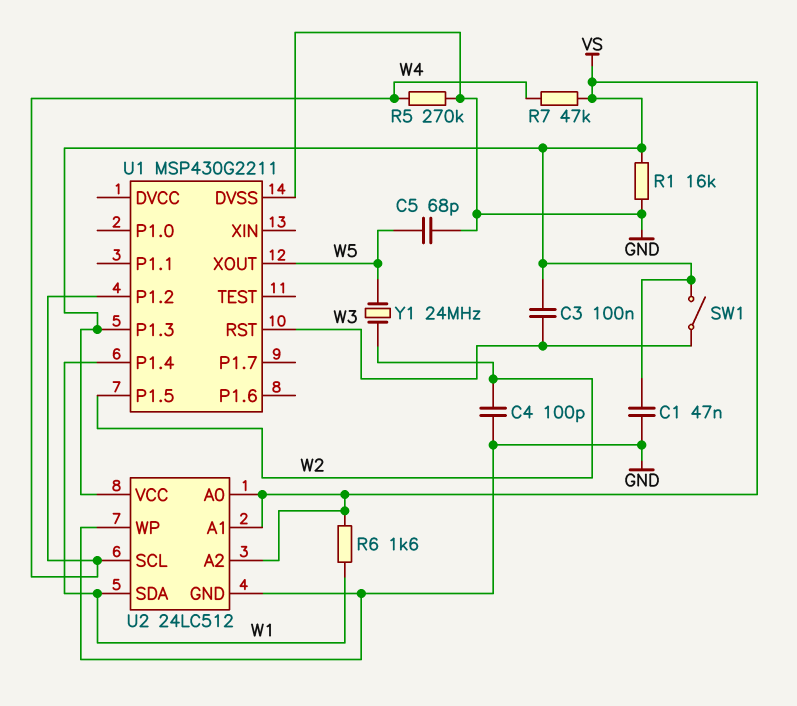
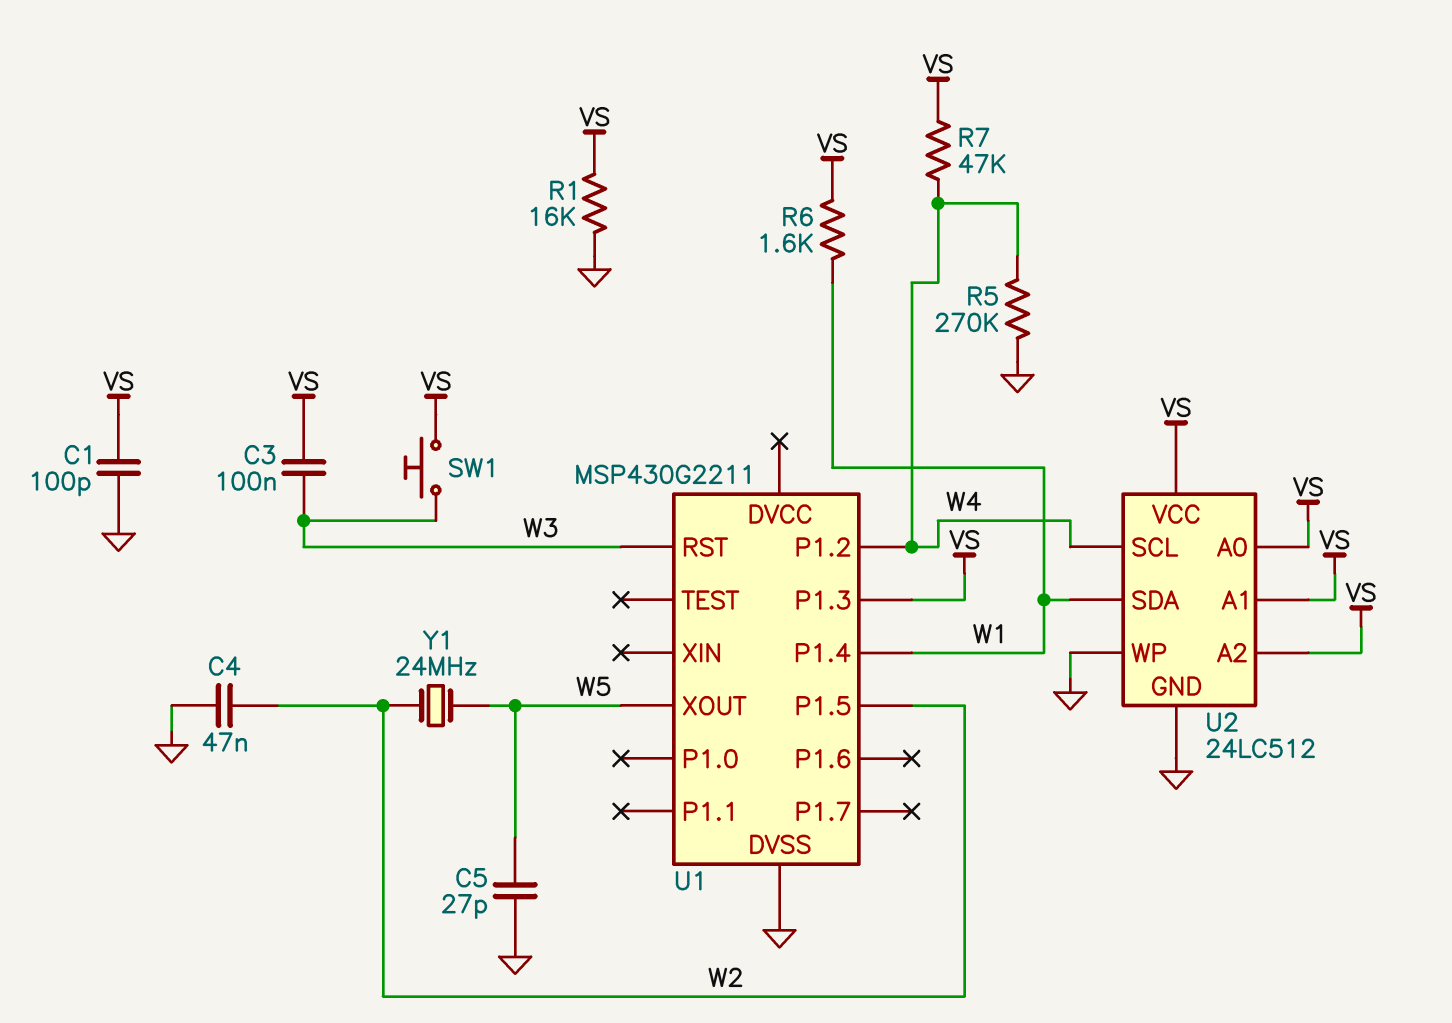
C1: 47nF (GND, VS) -> 100pF (GND, VS)
C4: 100pF (GND, W2) -> 47nF (GND, W2)
C5: 68pF (GND, W5) -> 27pF (GND, W5)
SW1: switch (VS, W3) -> button (VS, W3)

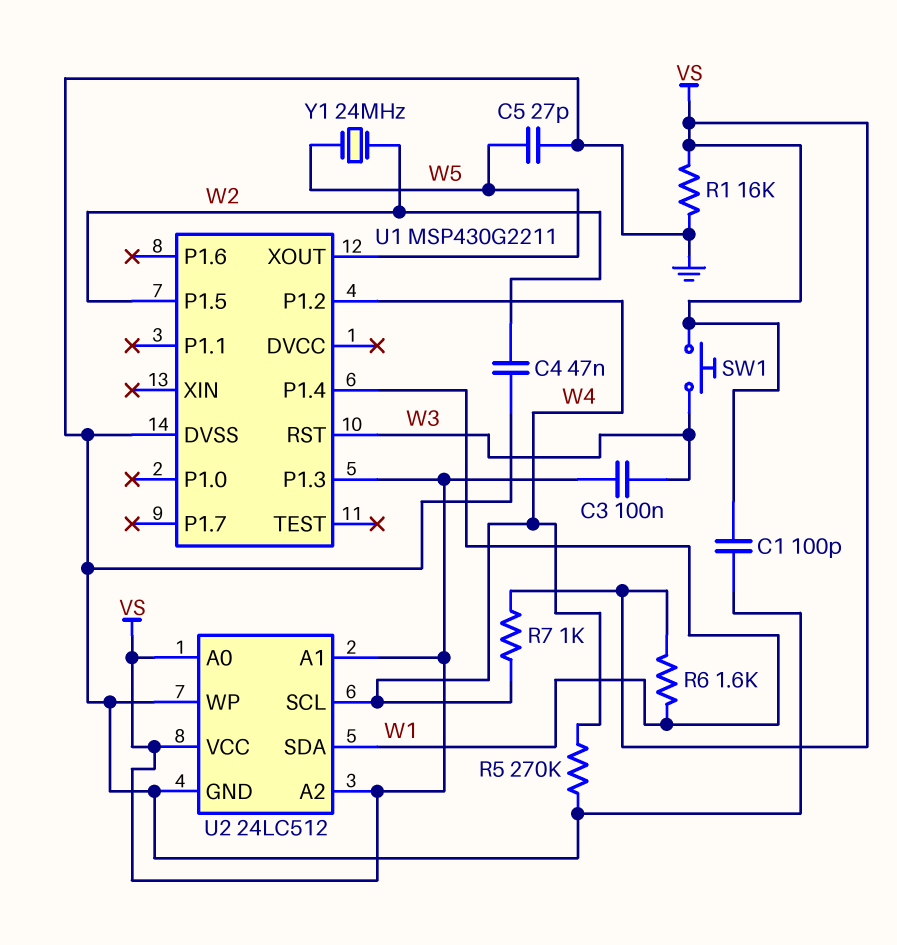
R7: 47k (VS, W4) -> 1k (VS, W4)

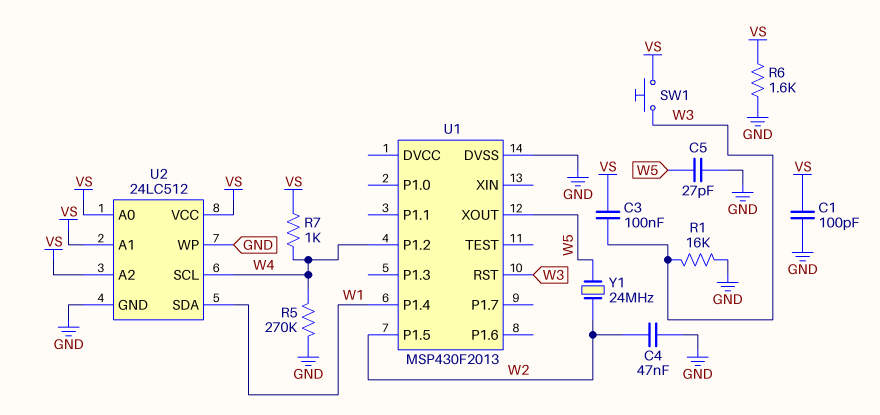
R1: 16k (GND, VS) -> 16k (GND, W3)
R6: 1.6k (VS, W1) -> 1.6k (GND, VS)
U1: MSP430G2211 -> MSP430F2013
U1 pin P1.3: VS -> none

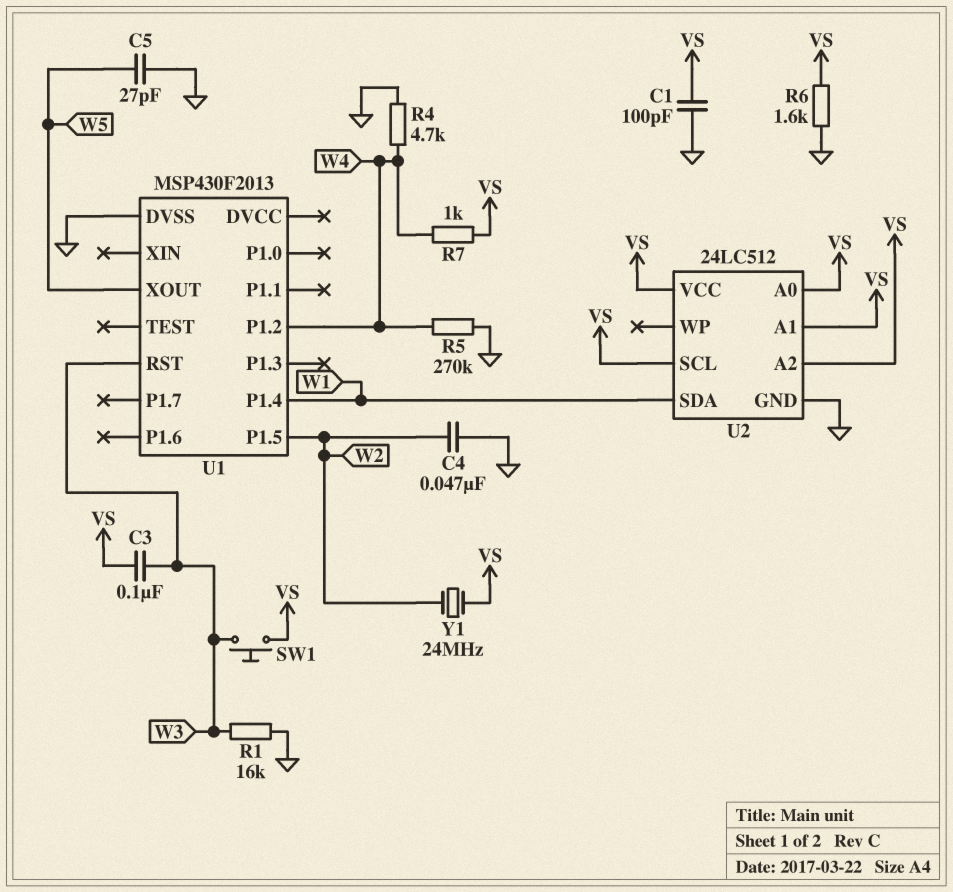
R4: none -> 4.7k (GND, W4)
U2 pin SCL: W4 -> VS
U2 pin WP: GND -> none
Y1: 24MHz (W2, W5) -> 24MHz (VS, W2)

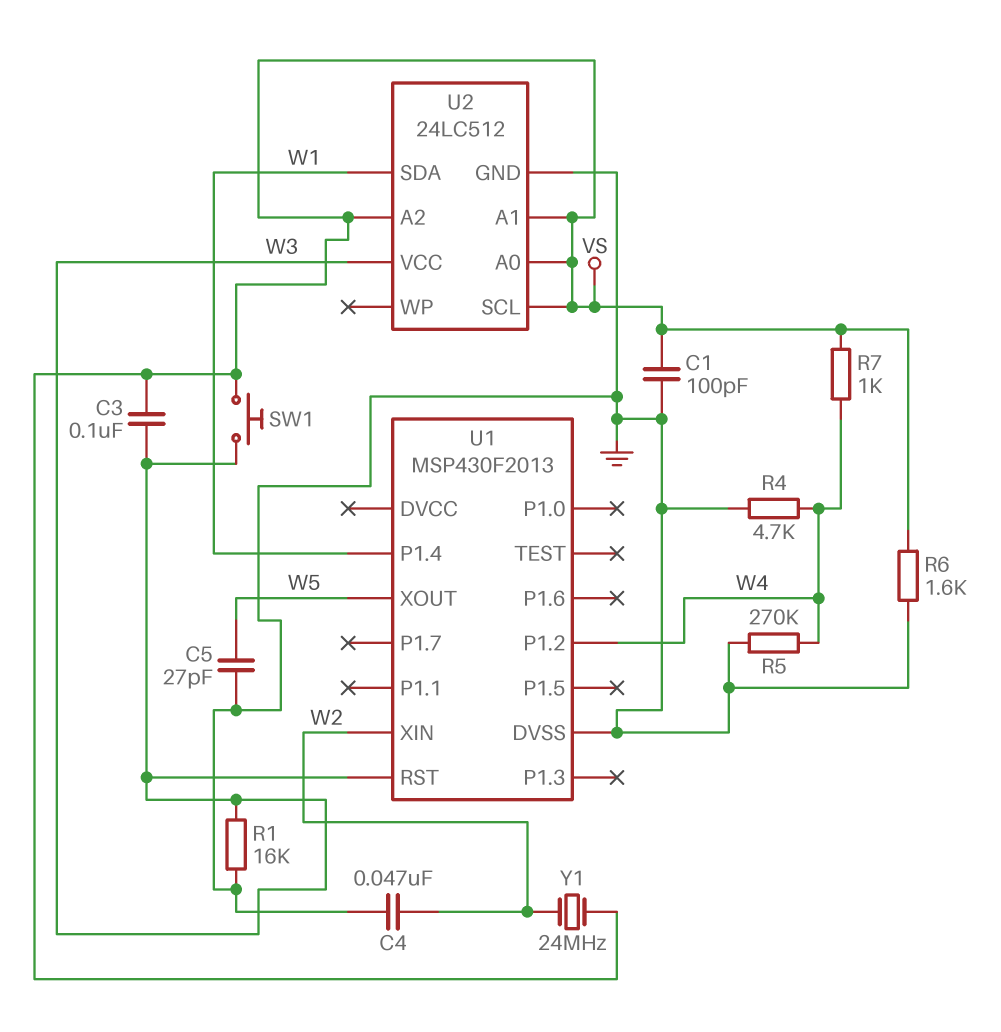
U1 pin P1.5: W2 -> none
U1 pin XIN: none -> W2
U2 pin VCC: VS -> W3

